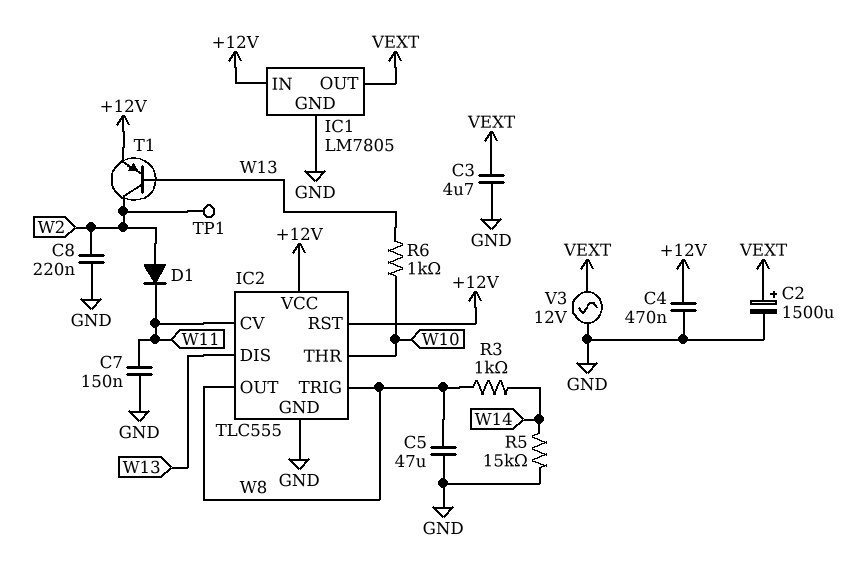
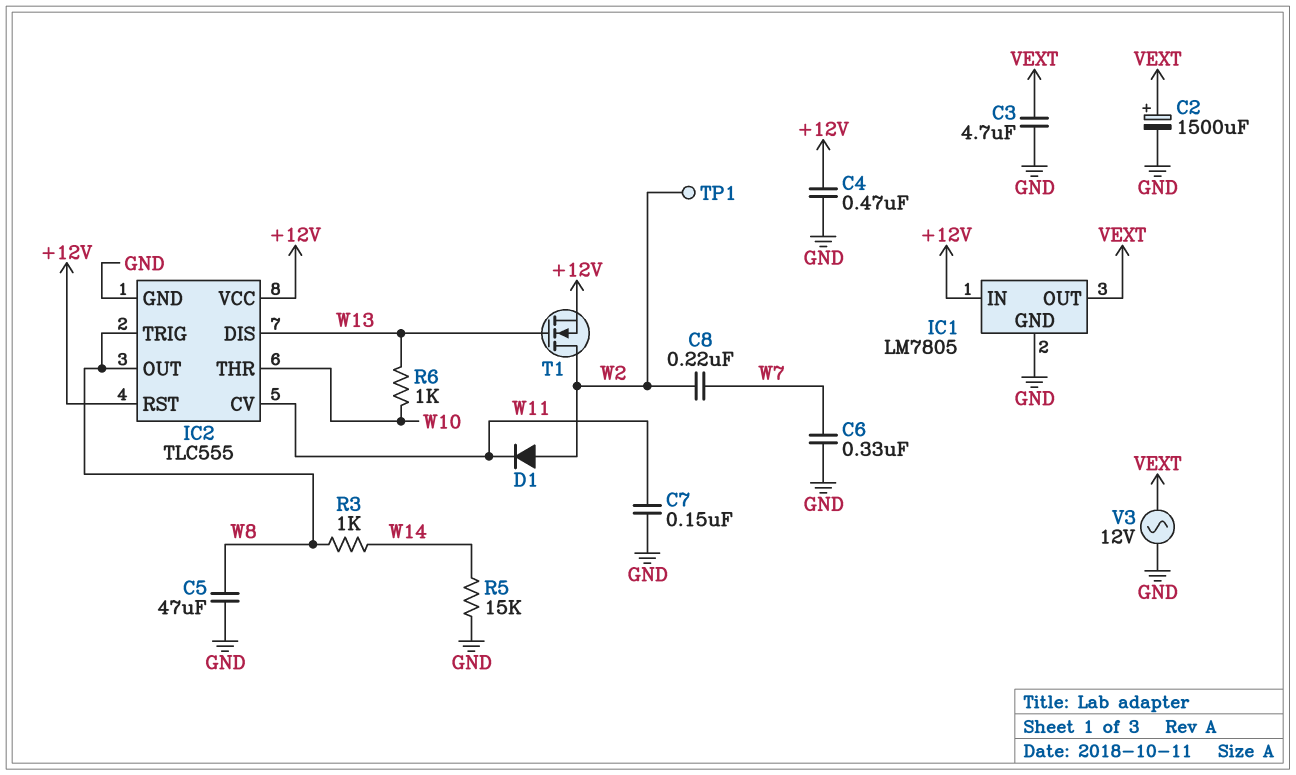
C6: none -> 330nF (GND, W7)
C8: 220nF (GND, W2) -> 220nF (W2, W7)
T1: PNP (B W13, C W2, E +12V) -> NMOS (G W13, D W2, S +12V)

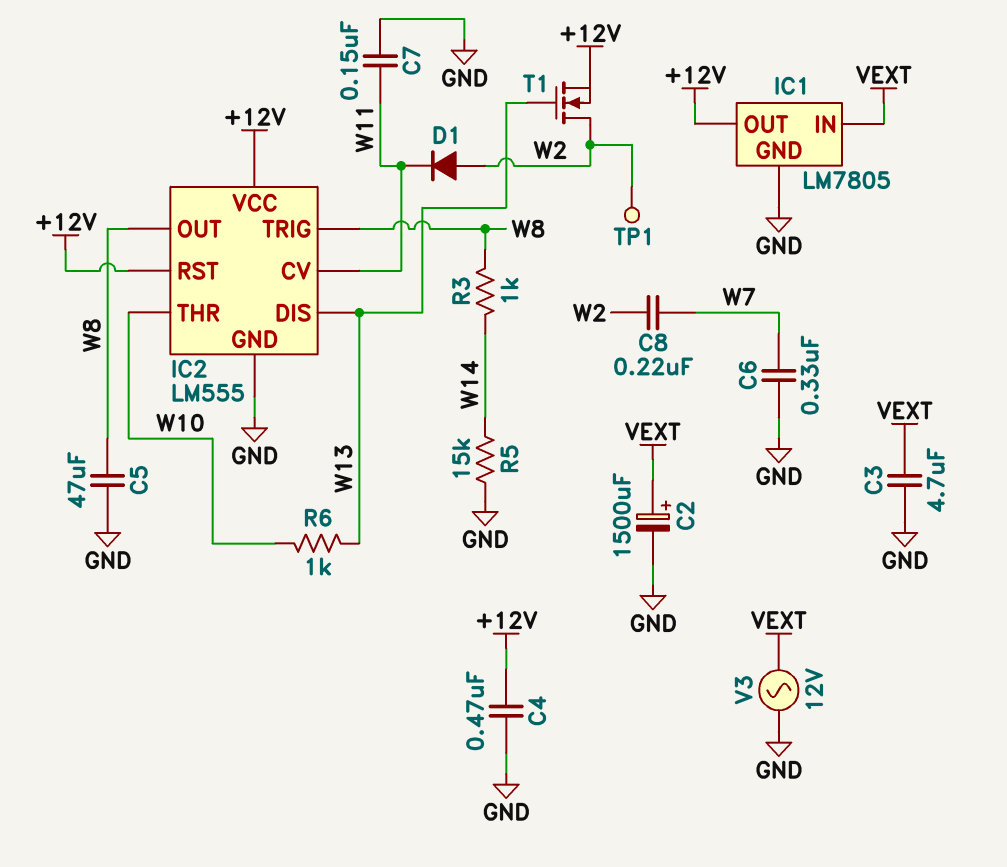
IC1 pin IN: +12V -> VEXT
IC1 pin OUT: VEXT -> +12V
IC2: TLC555 -> LM555

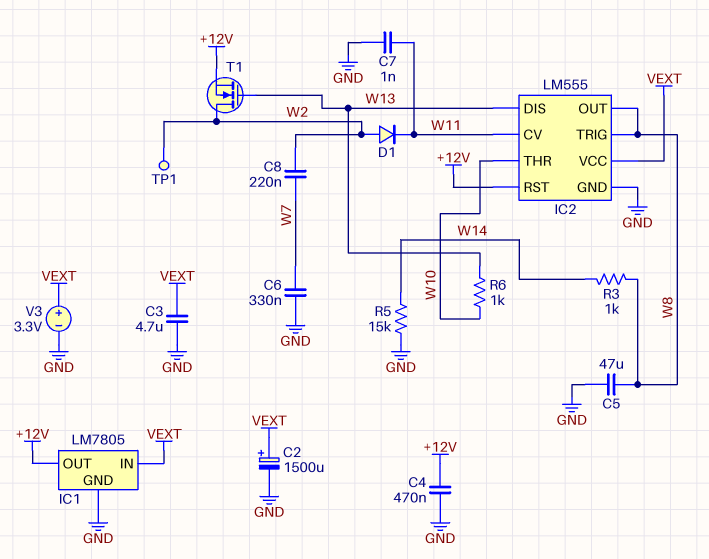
C7: 150nF (GND, W11) -> 1nF (GND, W11)
IC2 pin VCC: +12V -> VEXT
V3: AC 12V (GND, VEXT) -> 3.3V (plus VEXT, minus GND)

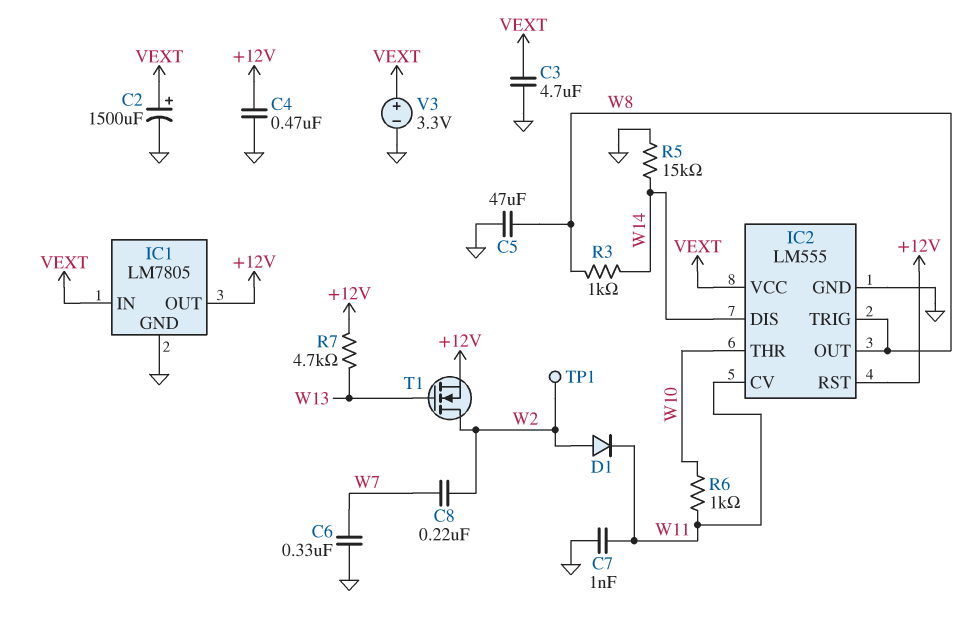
IC2 pin DIS: W13 -> W14
R6: 1k (W10, W13) -> 1k (W10, W11)
R7: none -> 4.7k (+12V, W13)

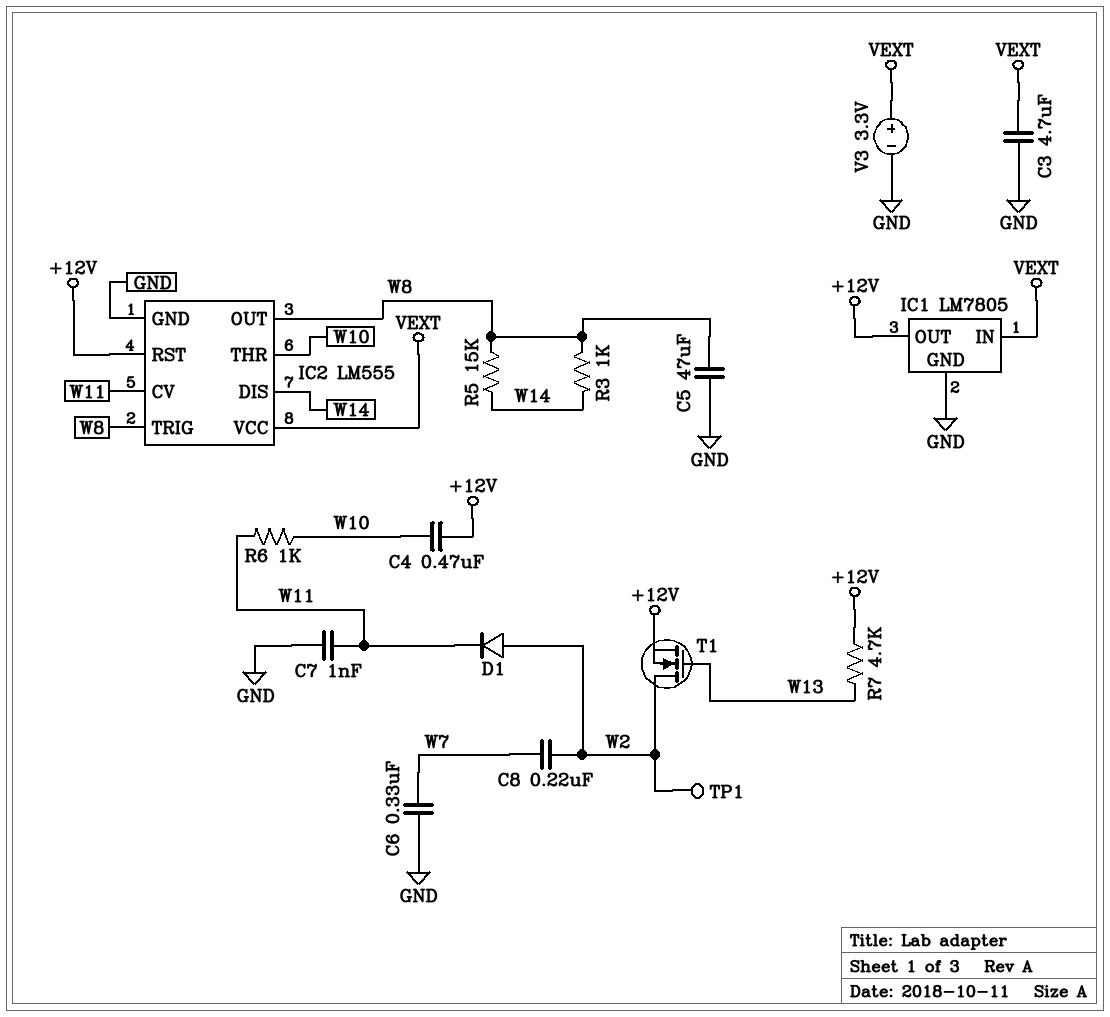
C2: 1500uF (plus VEXT, minus GND) -> none
C4: 470nF (+12V, GND) -> 470nF (+12V, W10)
R5: 15k (GND, W14) -> 15k (W8, W14)

